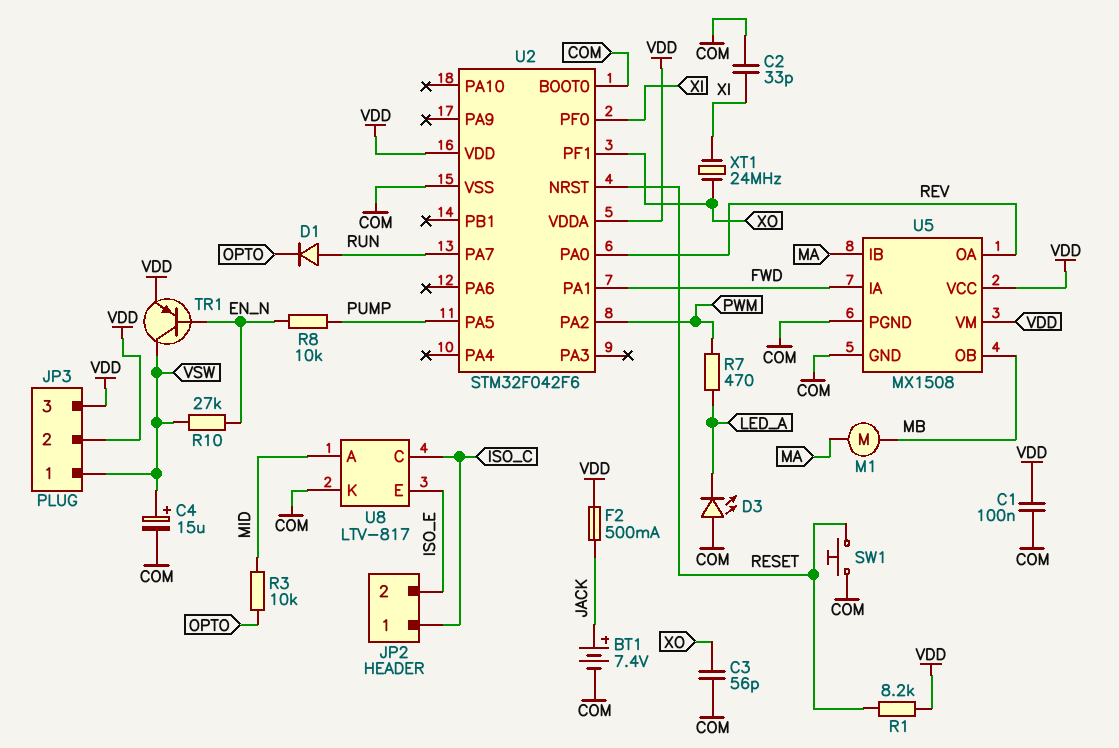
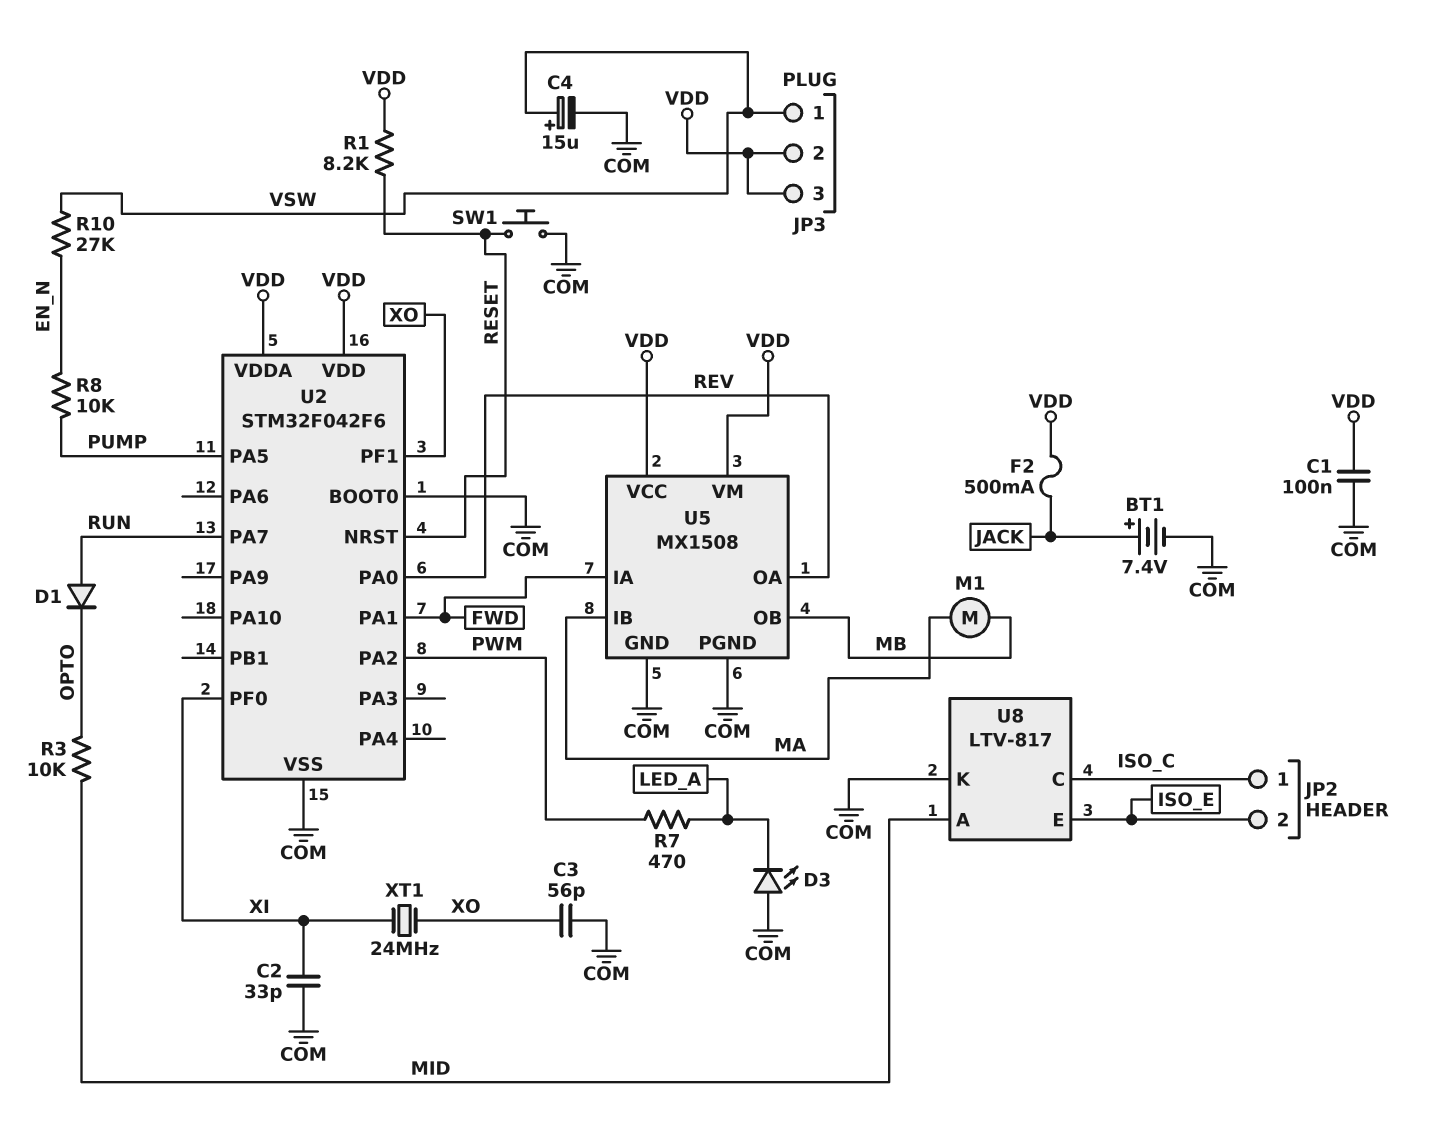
TR1: PNP (B EN_N, C VSW, E VDD) -> none

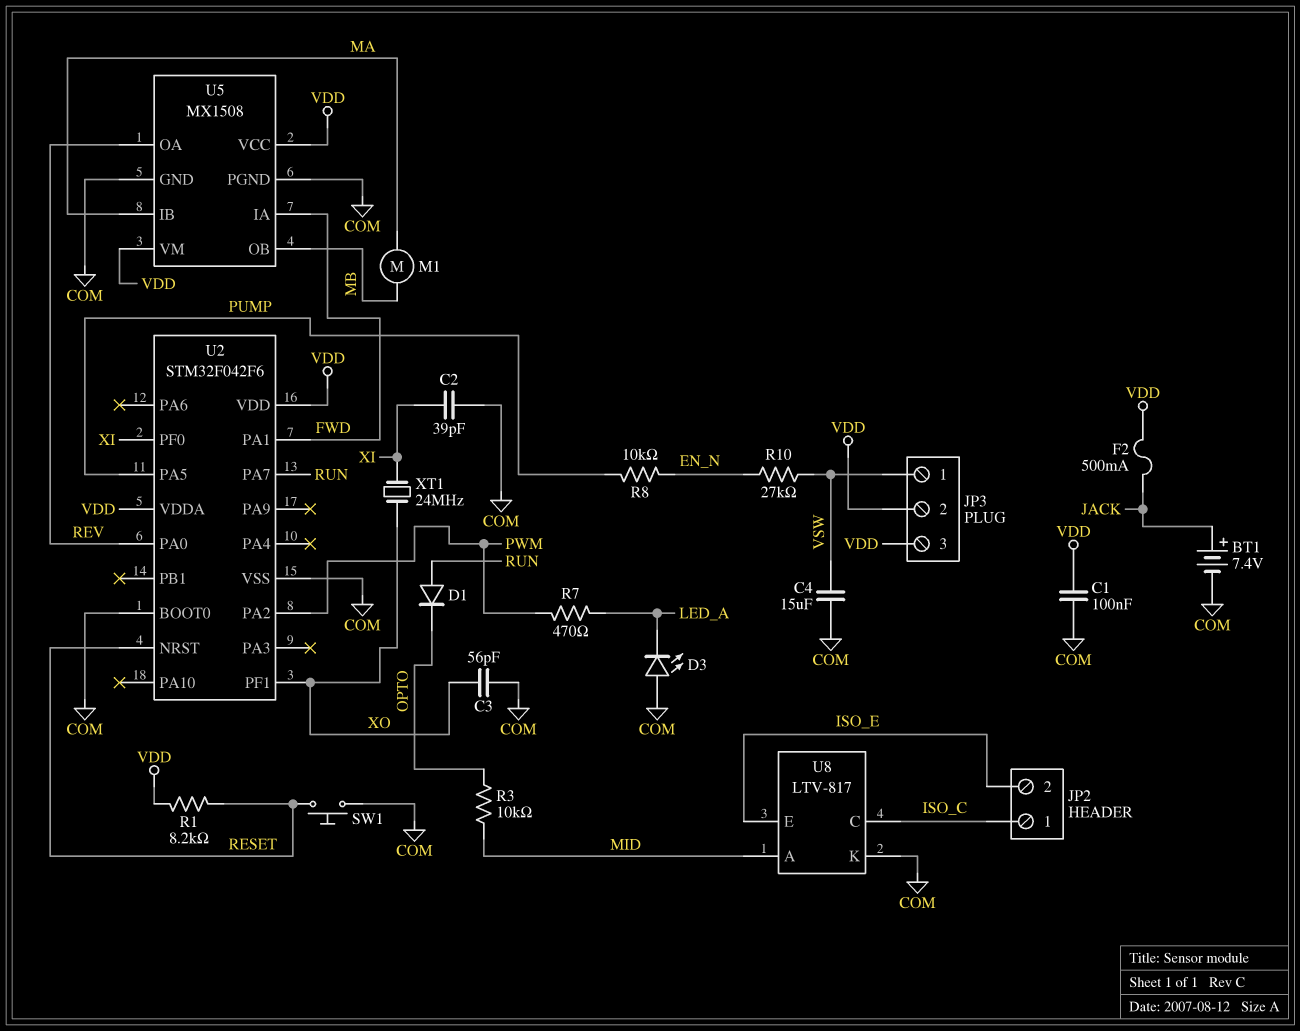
C2: 33pF (COM, XI) -> 39pF (COM, XI)
C4: 15uF (plus VSW, minus COM) -> 15uF (COM, VSW)

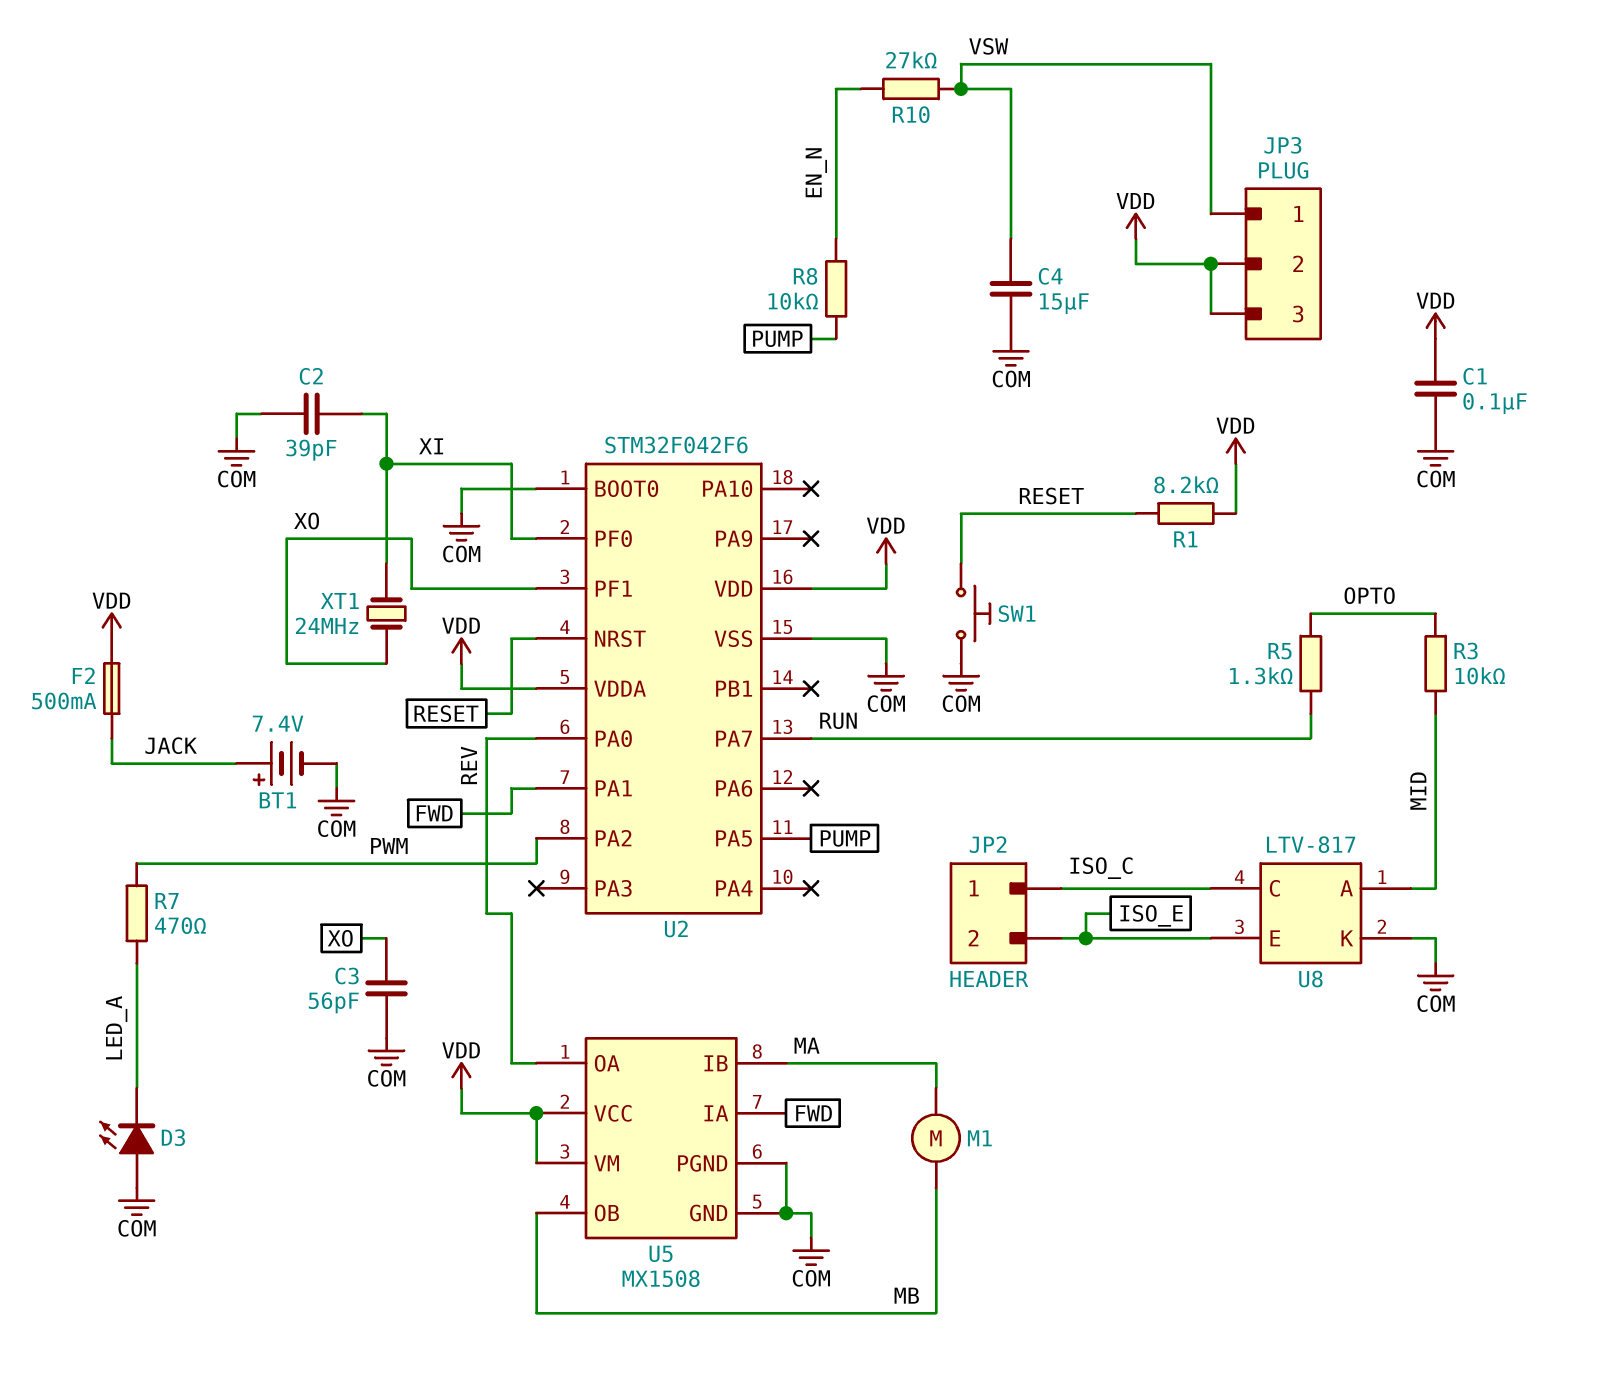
D1: diode (A RUN, K OPTO) -> none
R5: none -> 1.3k (OPTO, RUN)

